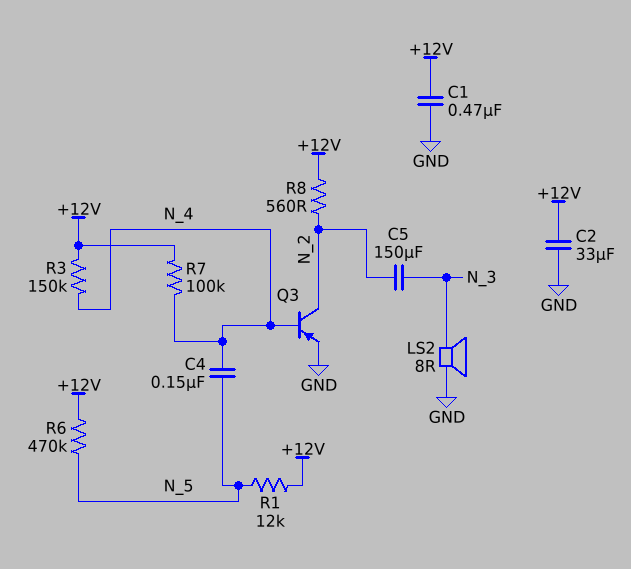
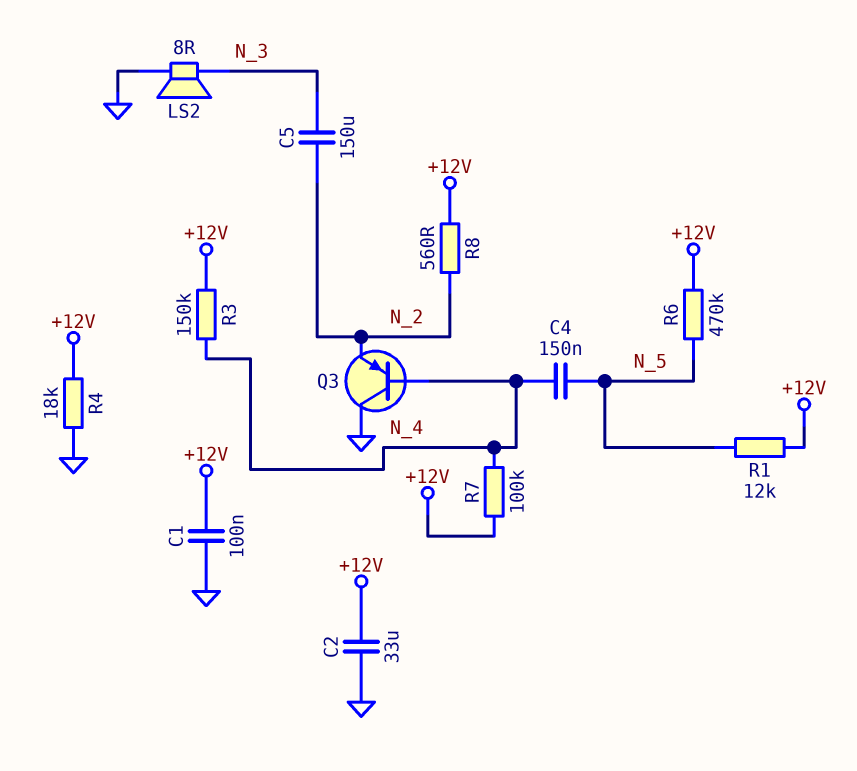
C1: 470nF (+12V, GND) -> 100nF (+12V, GND)
Q3: PNP (B N_4, C N_2, E GND) -> PNP (B N_4, C GND, E N_2)
R4: none -> 18k (+12V, GND)

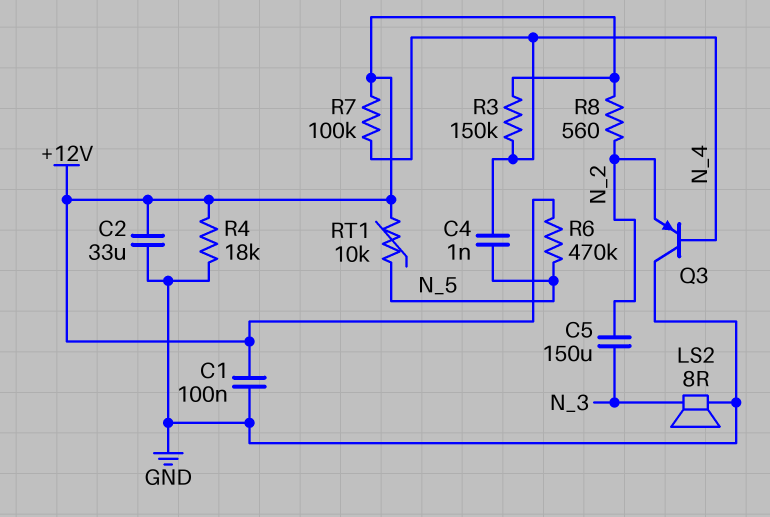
C4: 150nF (N_4, N_5) -> 1nF (N_4, N_5)
R1: 12k (+12V, N_5) -> none
RT1: none -> 10k (+12V, N_5)

